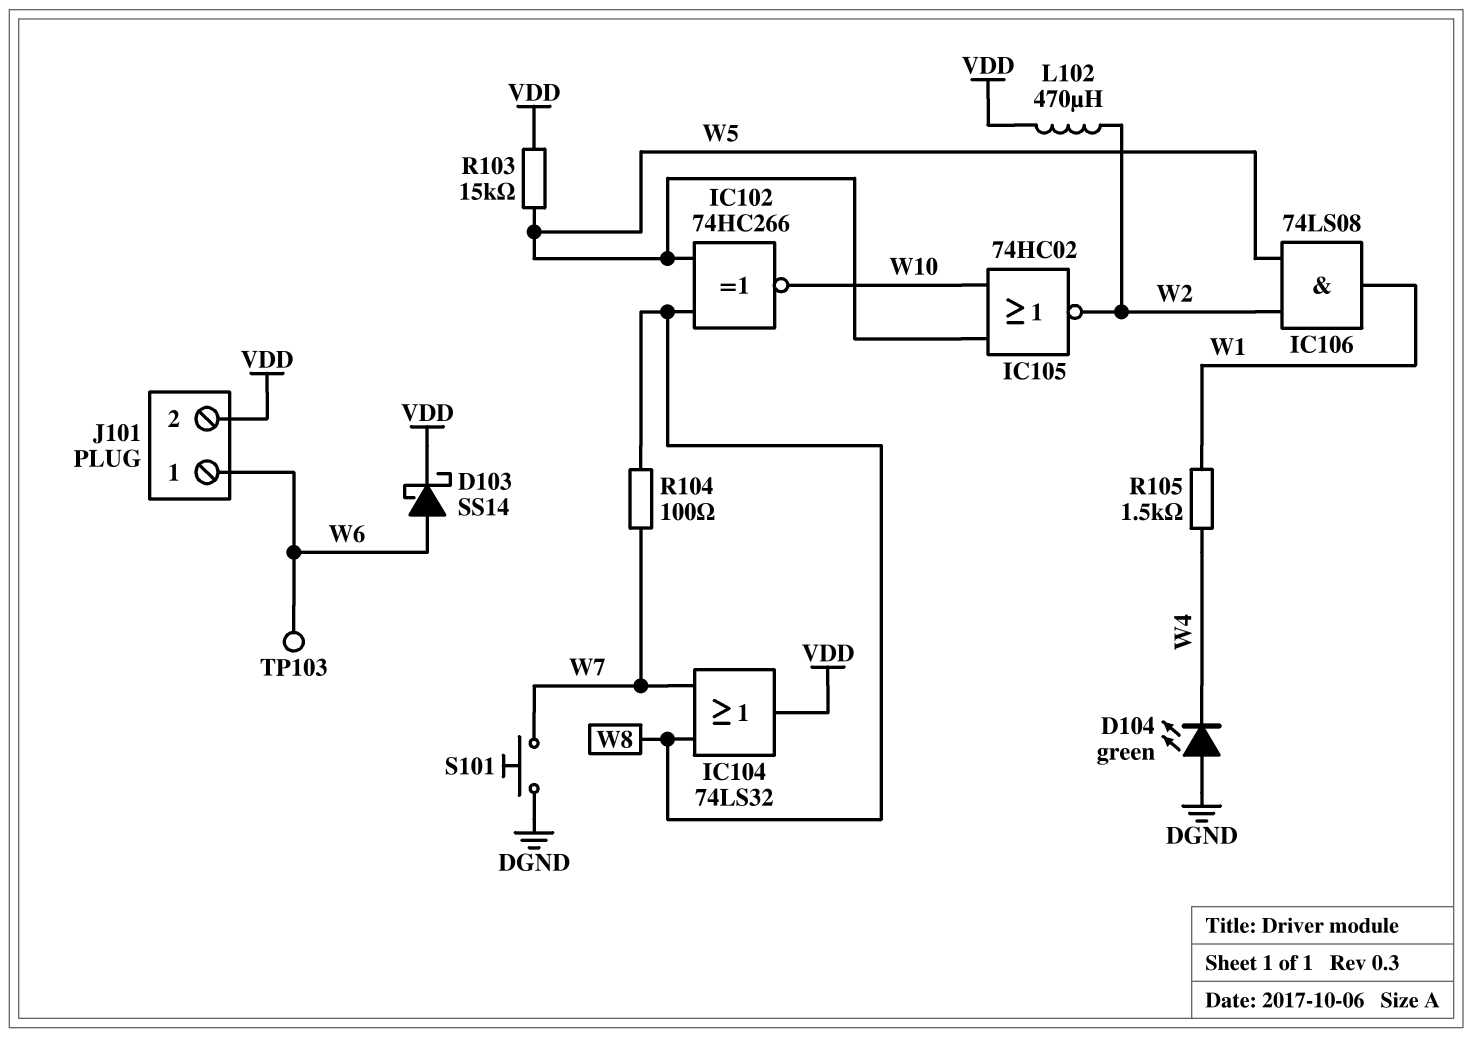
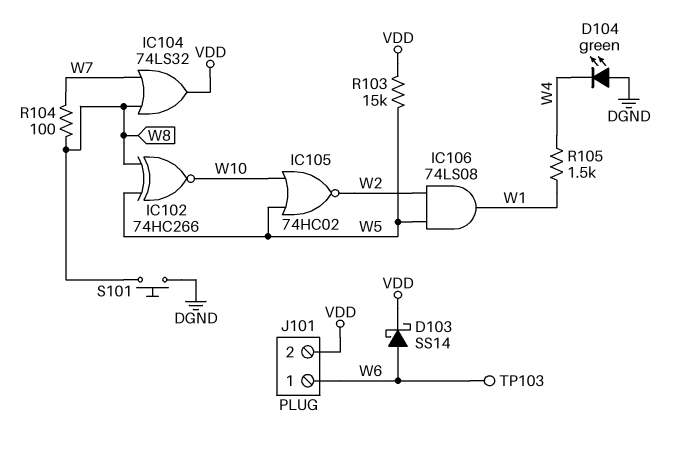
L102: 470uH (VDD, W2) -> none
S101: button (DGND, W7) -> button (DGND, W8)

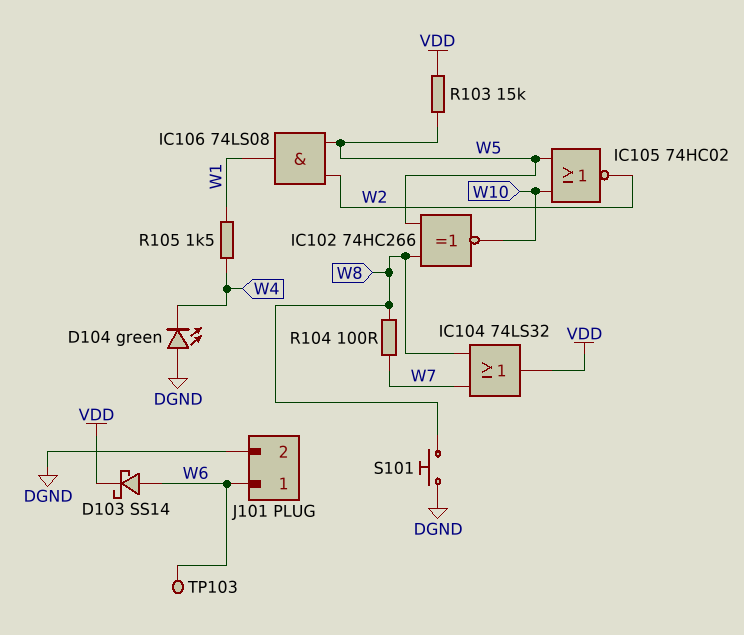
J101 pin 2: VDD -> DGND

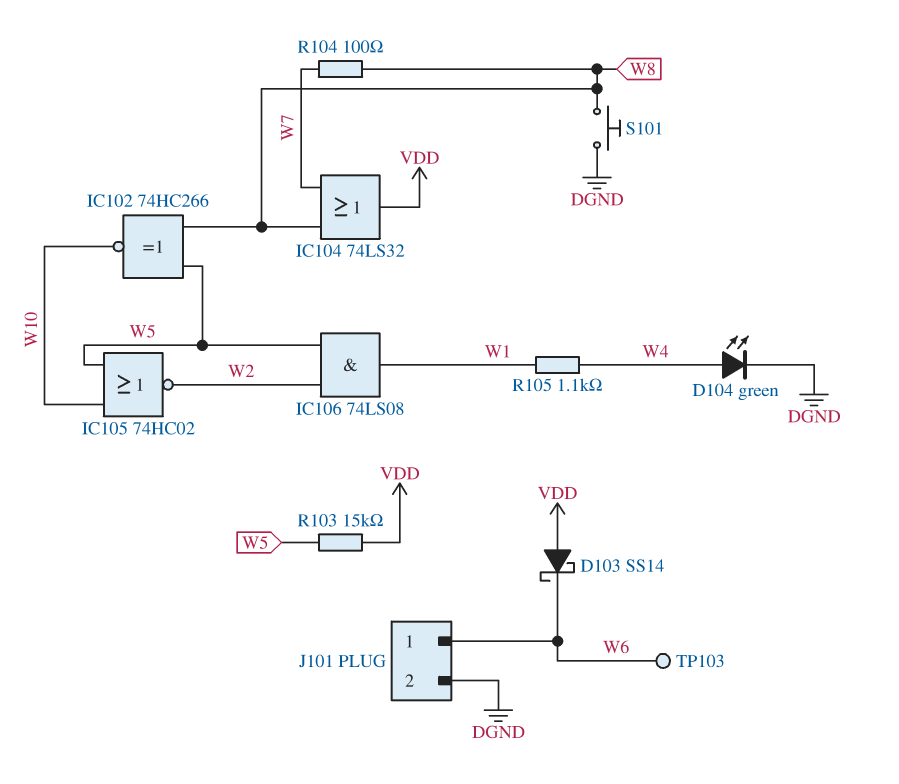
D103: schottky SS14 (A W6, K VDD) -> schottky SS14 (A VDD, K W6)
D104: LED green (A DGND, K W4) -> LED green (A W4, K DGND)
R105: 1.5k (W1, W4) -> 1.1k (W1, W4)

